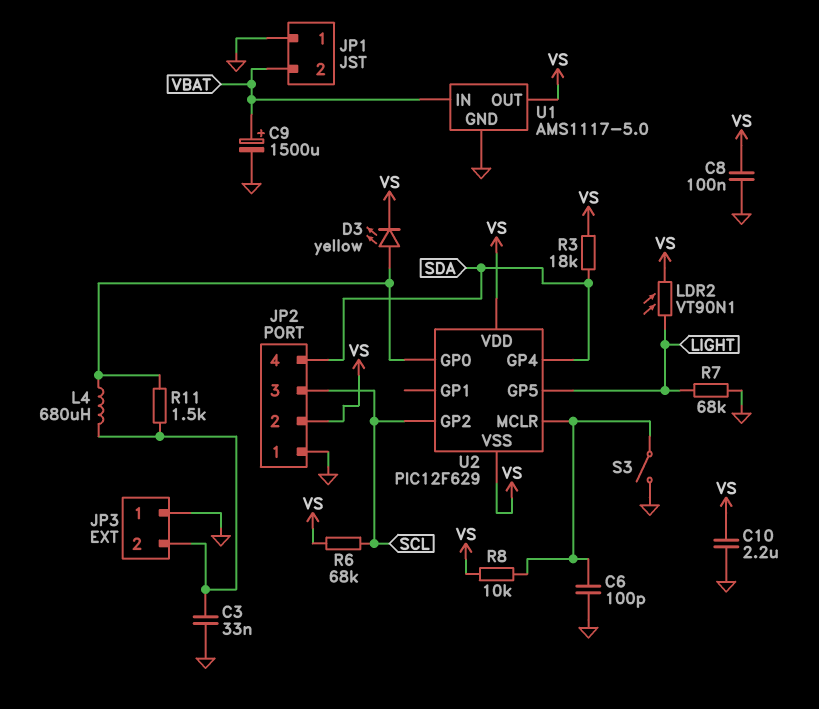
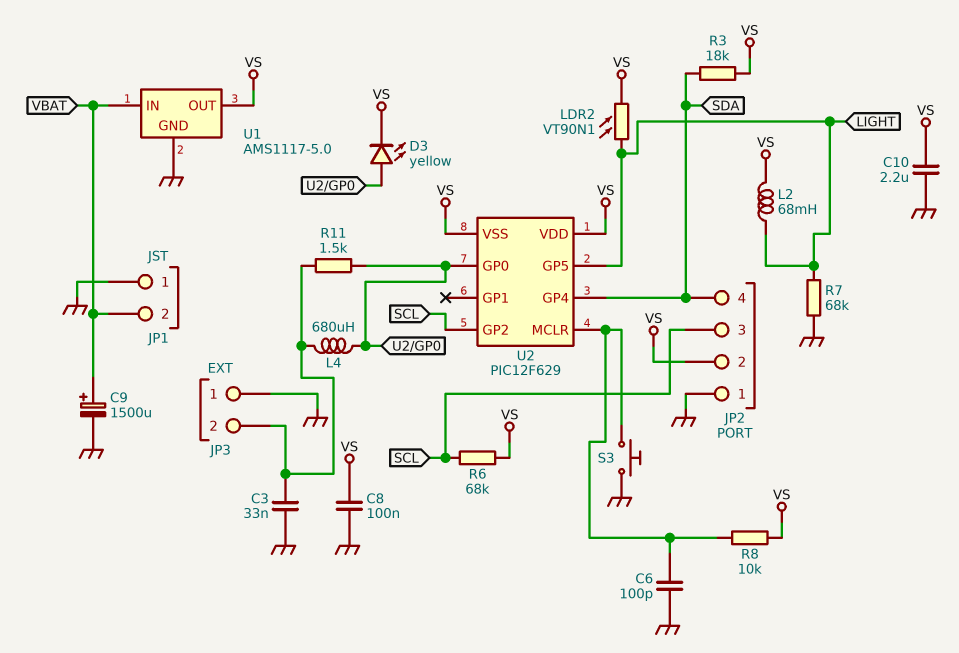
L2: none -> 68mH (LIGHT, VS)
S3: switch (GND, U2/MCLR) -> button (GND, U2/MCLR)

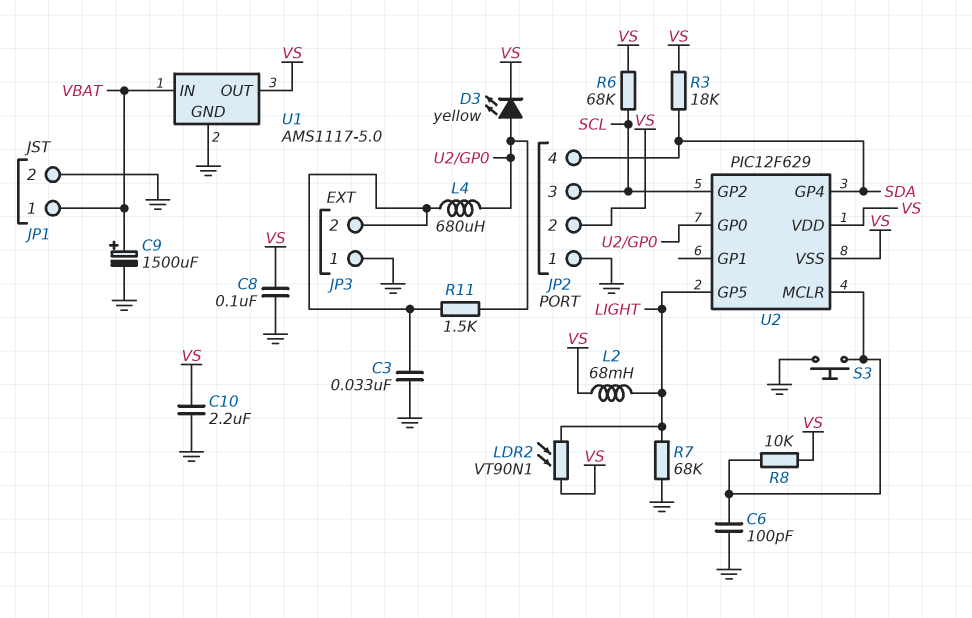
JP1 pin 1: GND -> VBAT
JP1 pin 2: VBAT -> GND

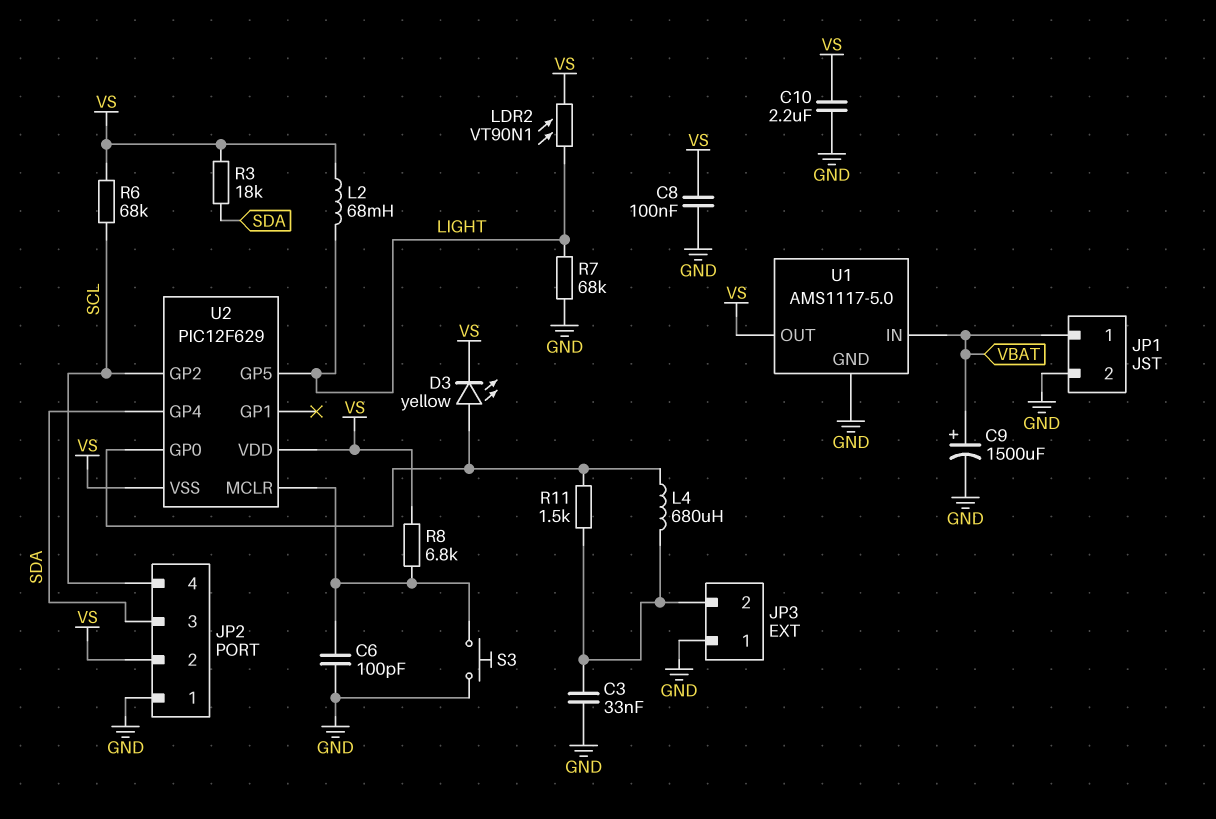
JP2 pin 3: SCL -> SDA
JP2 pin 4: SDA -> SCL
R8: 10k (U2/MCLR, VS) -> 6.8k (U2/MCLR, VS)

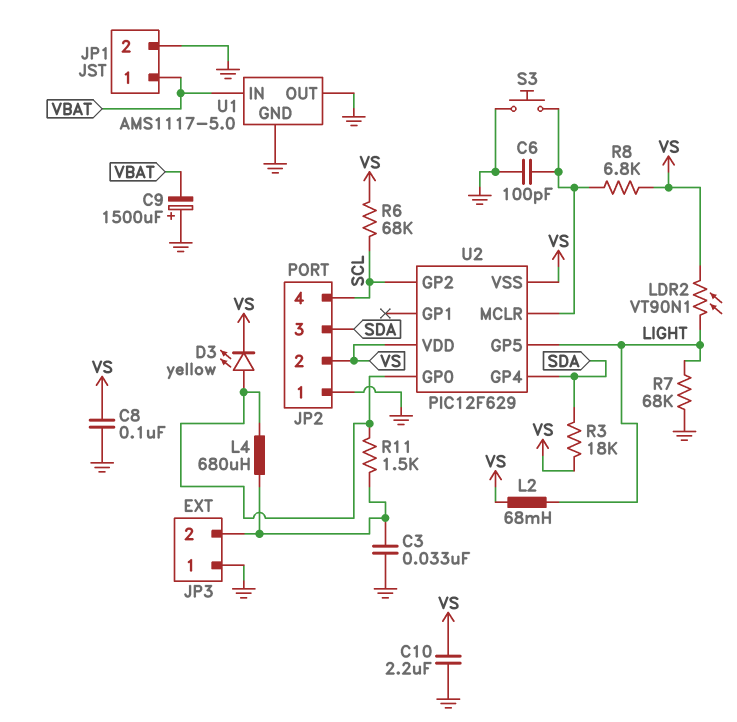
C9: 1500uF (plus VBAT, minus GND) -> 1500uF (plus GND, minus VBAT)
U1 pin OUT: VS -> GND

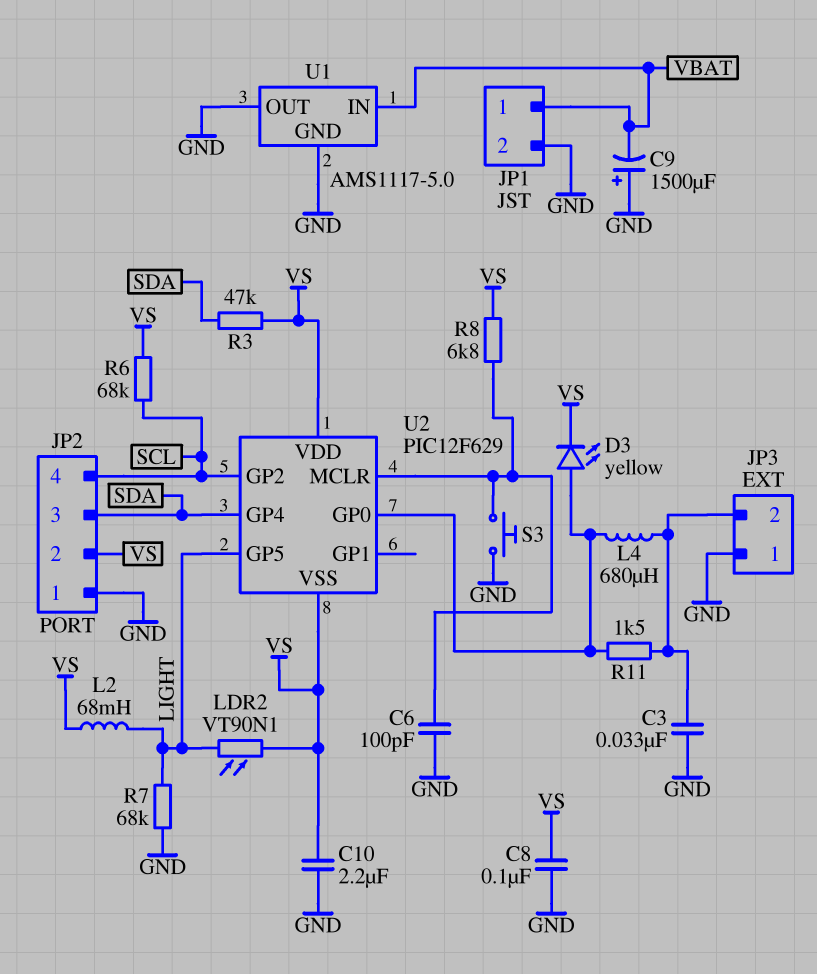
R3: 18k (SDA, VS) -> 47k (SDA, VS)

